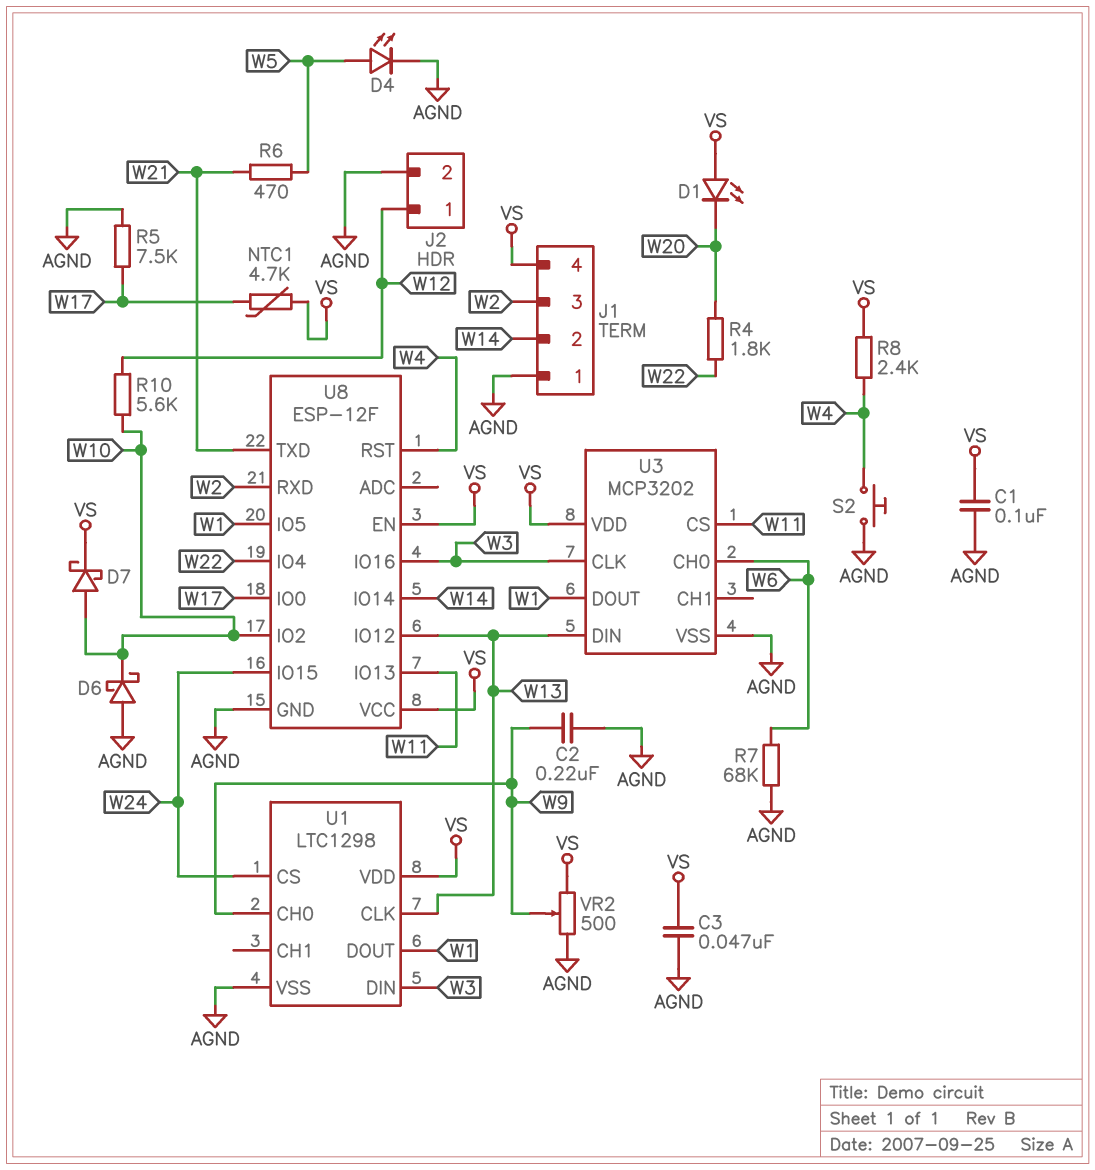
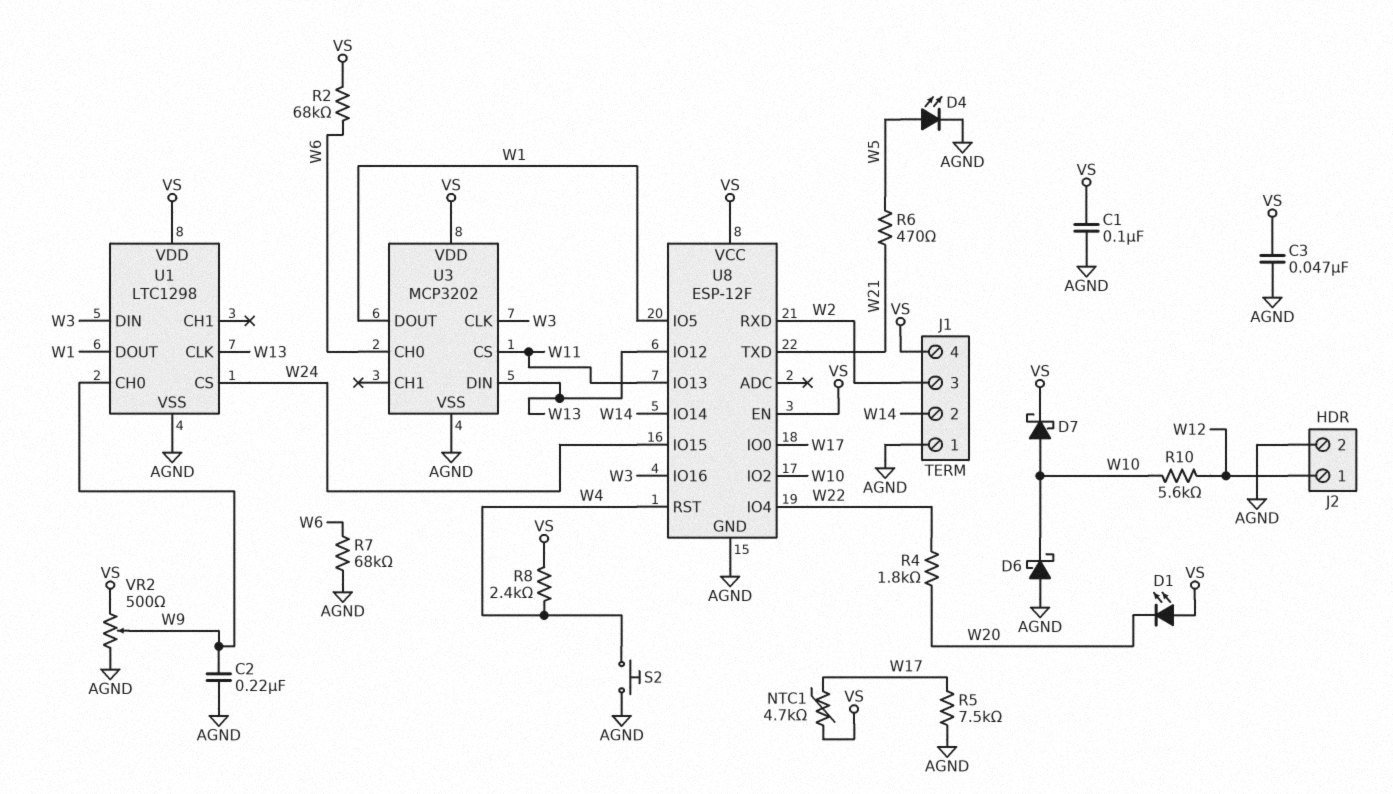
R2: none -> 68k (VS, W6)

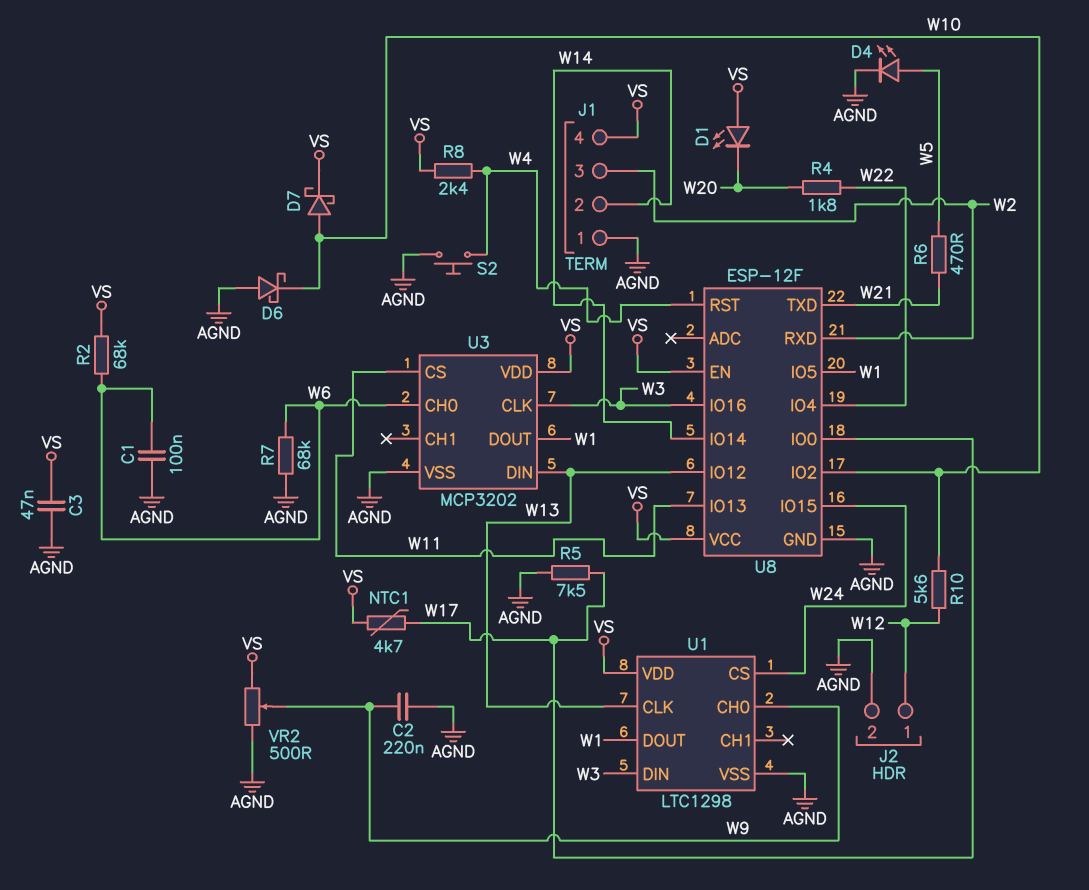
C1: 100nF (AGND, VS) -> 100nF (AGND, W6)

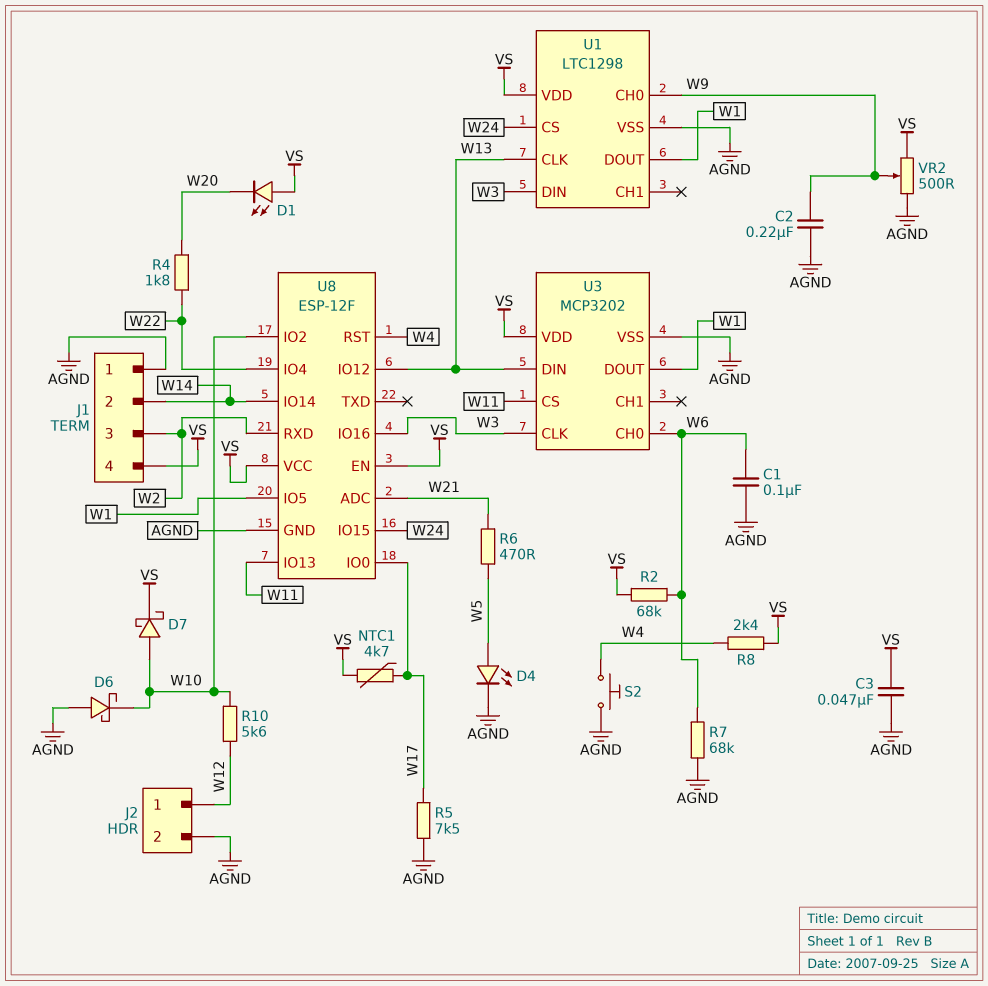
U8 pin ADC: none -> W21
U8 pin TXD: W21 -> none

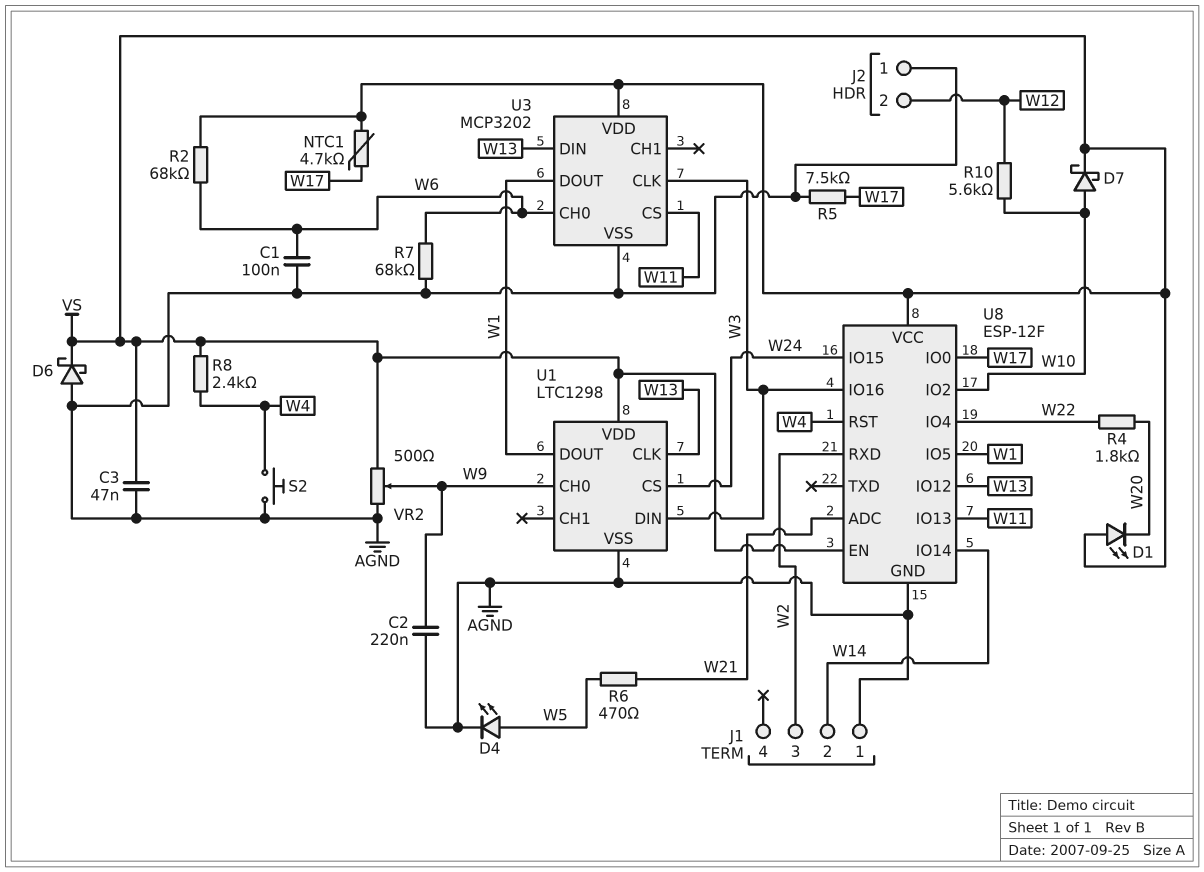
D6: schottky (A AGND, K W10) -> schottky (A AGND, K VS)
J1 pin 4: VS -> none
J2 pin 1: W12 -> AGND
J2 pin 2: AGND -> W12

